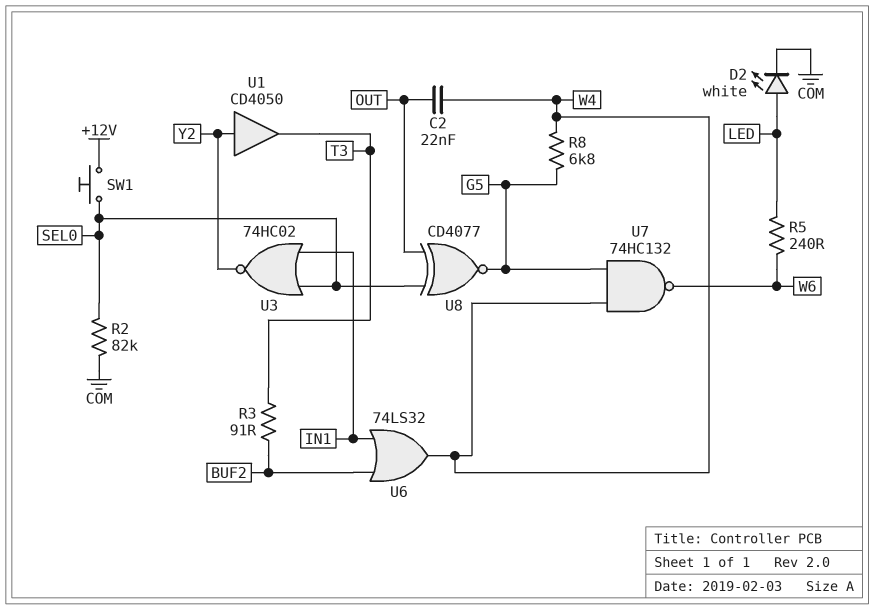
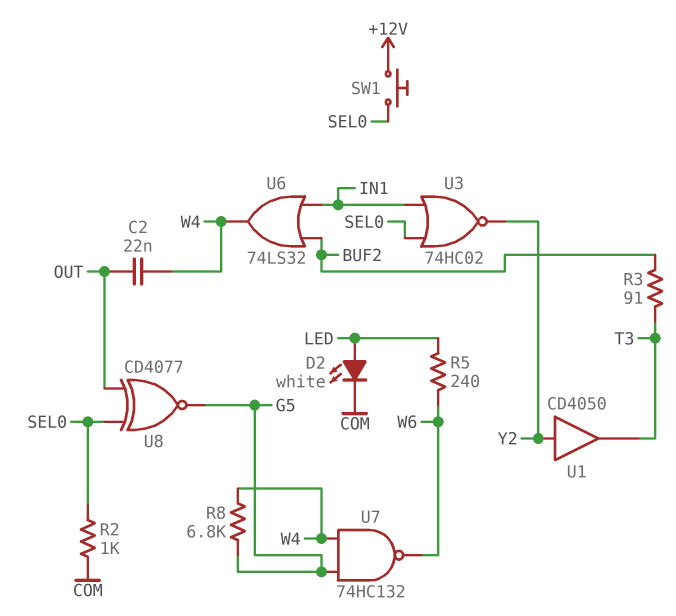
R2: 82k (COM, SEL0) -> 1k (COM, SEL0)

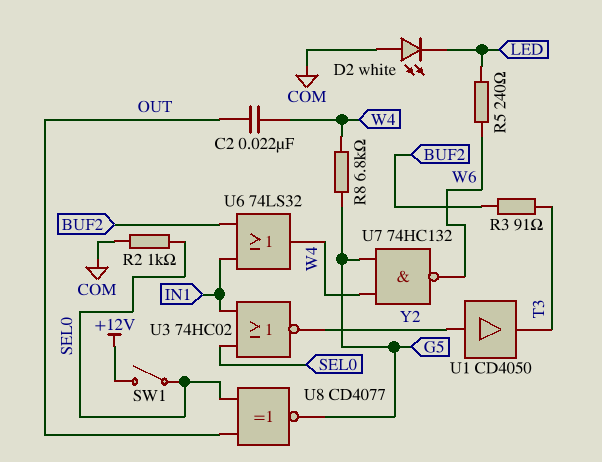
D2: LED white (A LED, K COM) -> LED white (A COM, K LED)
SW1: button (+12V, SEL0) -> switch (+12V, SEL0)

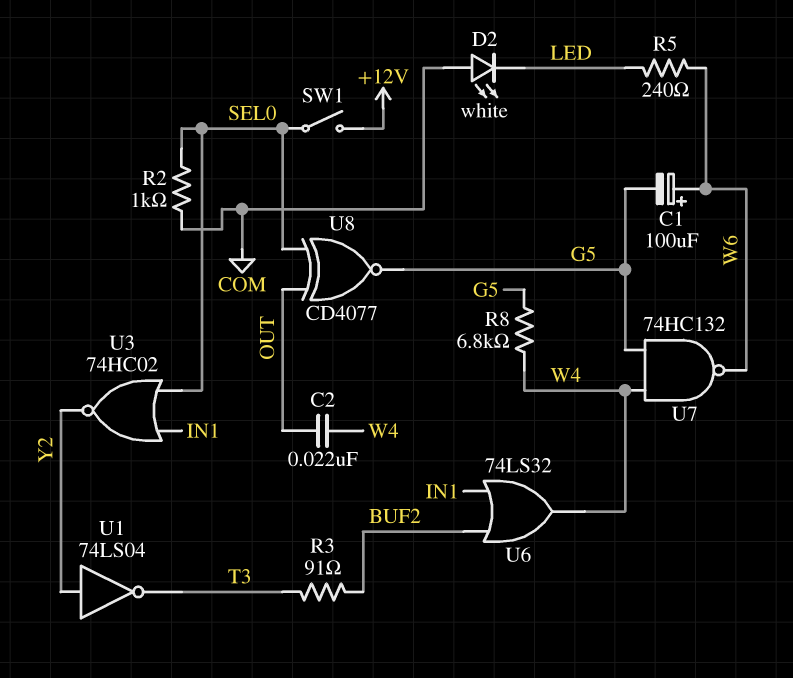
C1: none -> 100uF (plus W6, minus G5)
U1: buffer CD4050 (in Y2, out T3) -> NOT 74LS04 (in Y2, out T3)

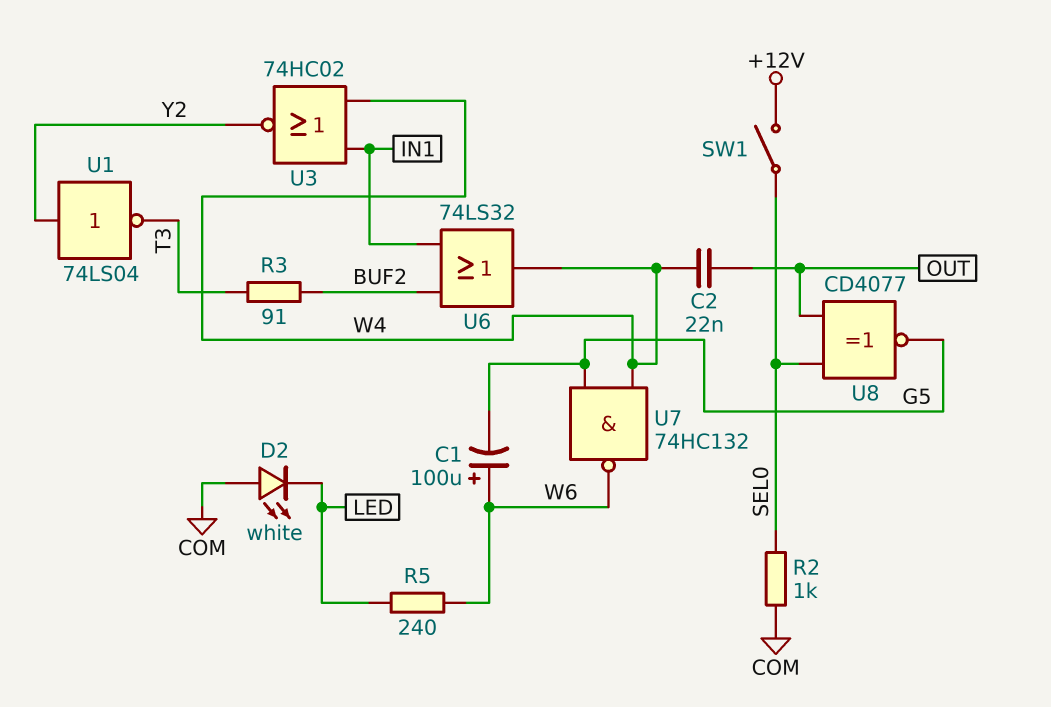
R8: 6.8k (G5, W4) -> none
U3: NOR 74HC02 (in IN1, in SEL0, out Y2) -> NOR 74HC02 (in IN1, in W4, out Y2)

